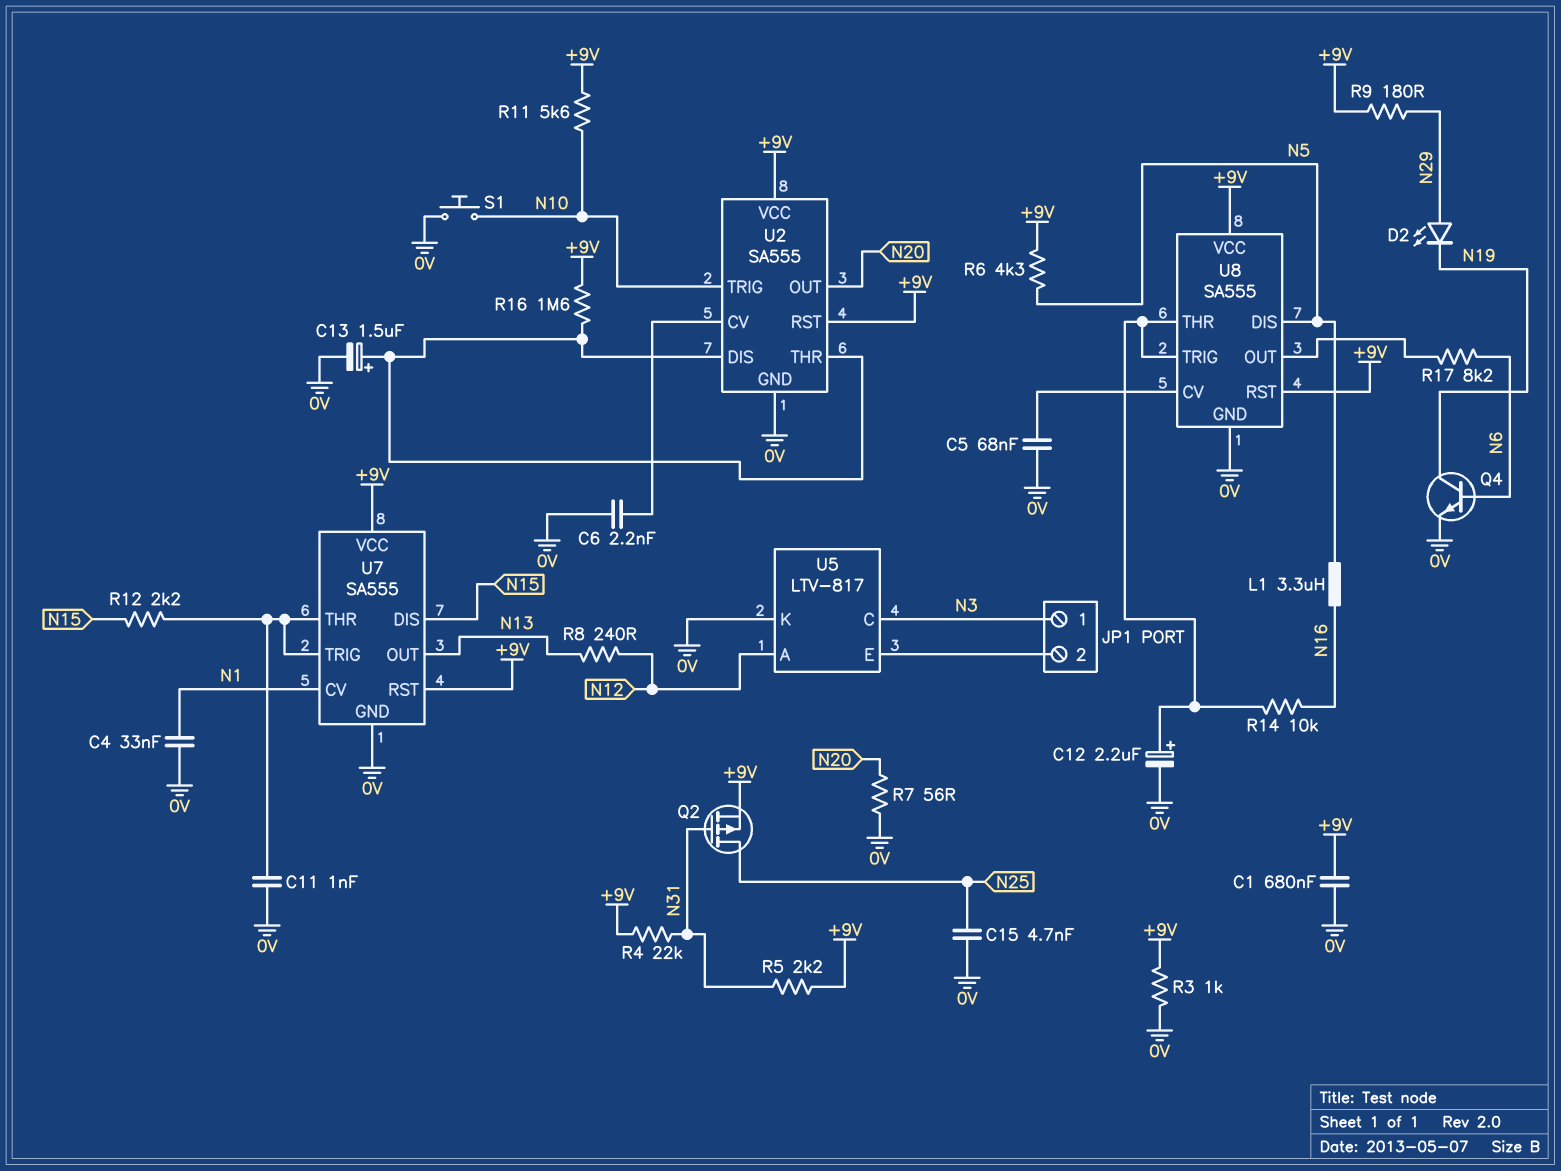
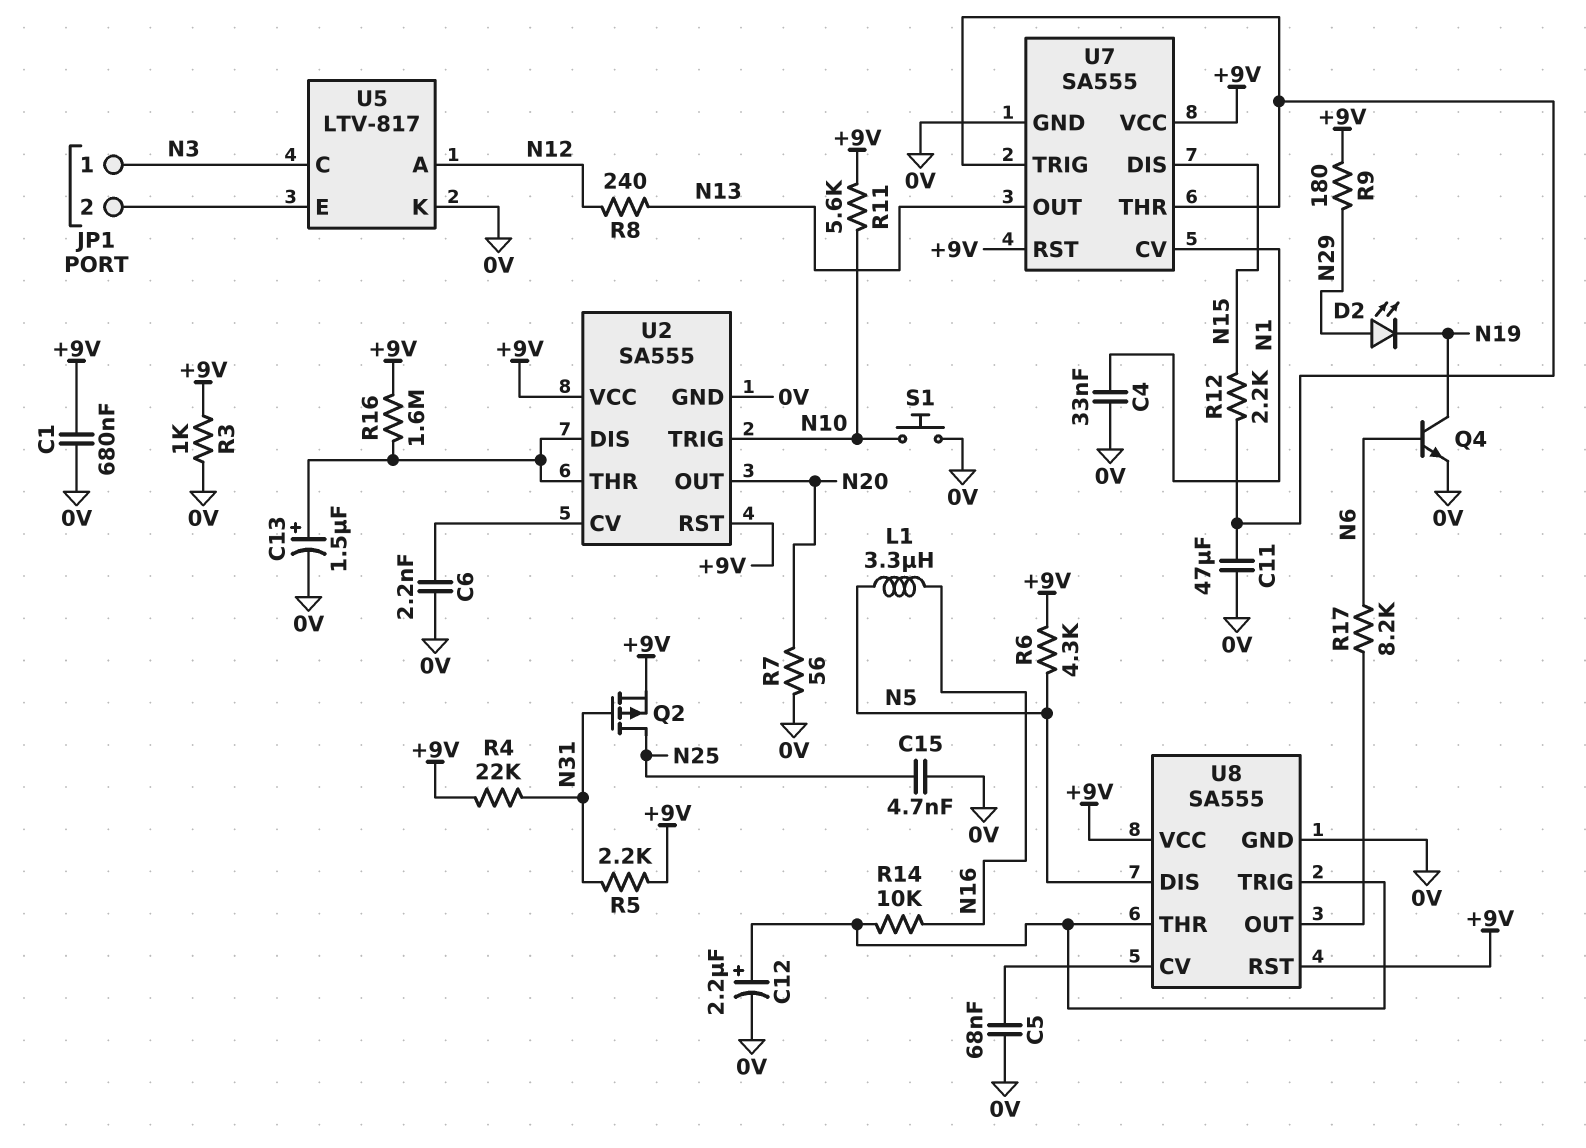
C11: 1nF (0V, U7/THR) -> 47uF (0V, U7/THR)

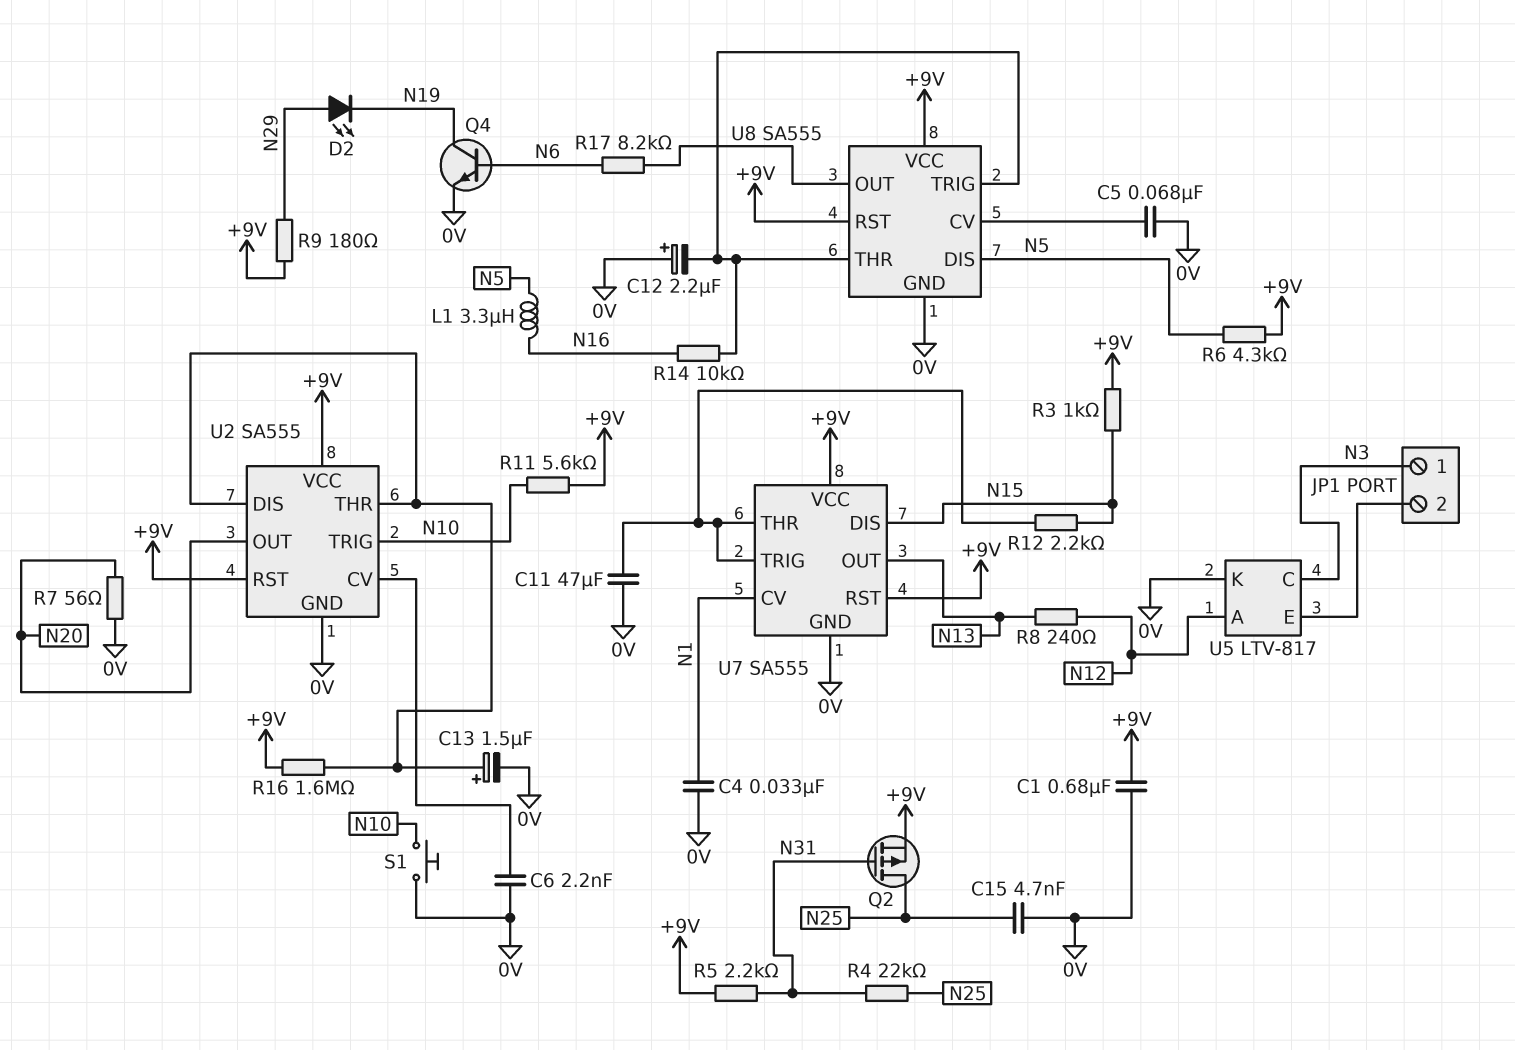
C12: 2.2uF (plus U8/THR, minus 0V) -> 2.2uF (plus 0V, minus U8/THR)
R3: 1k (+9V, 0V) -> 1k (+9V, N15)
R4: 22k (+9V, N31) -> 22k (N25, N31)

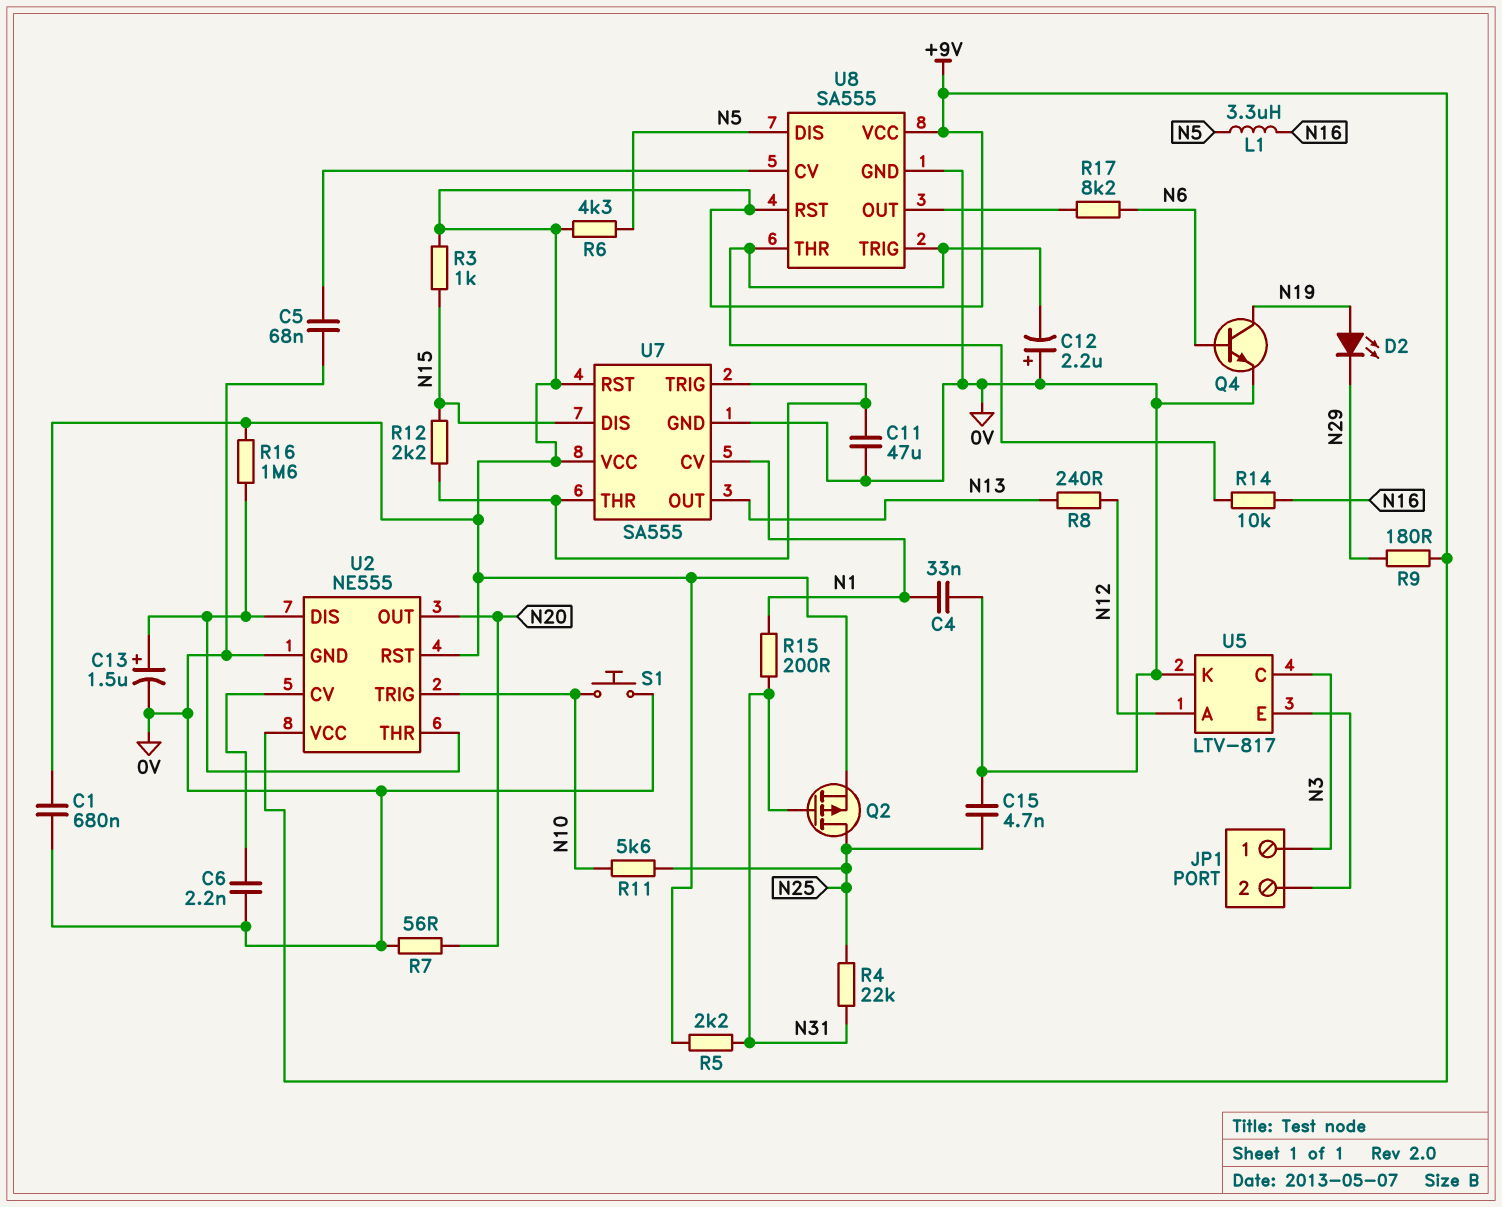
D2: LED (A N29, K N19) -> LED (A N19, K N29)
R11: 5.6k (+9V, N10) -> 5.6k (N10, N25)
R15: none -> 200 (N1, N31)
U2: SA555 -> NE555

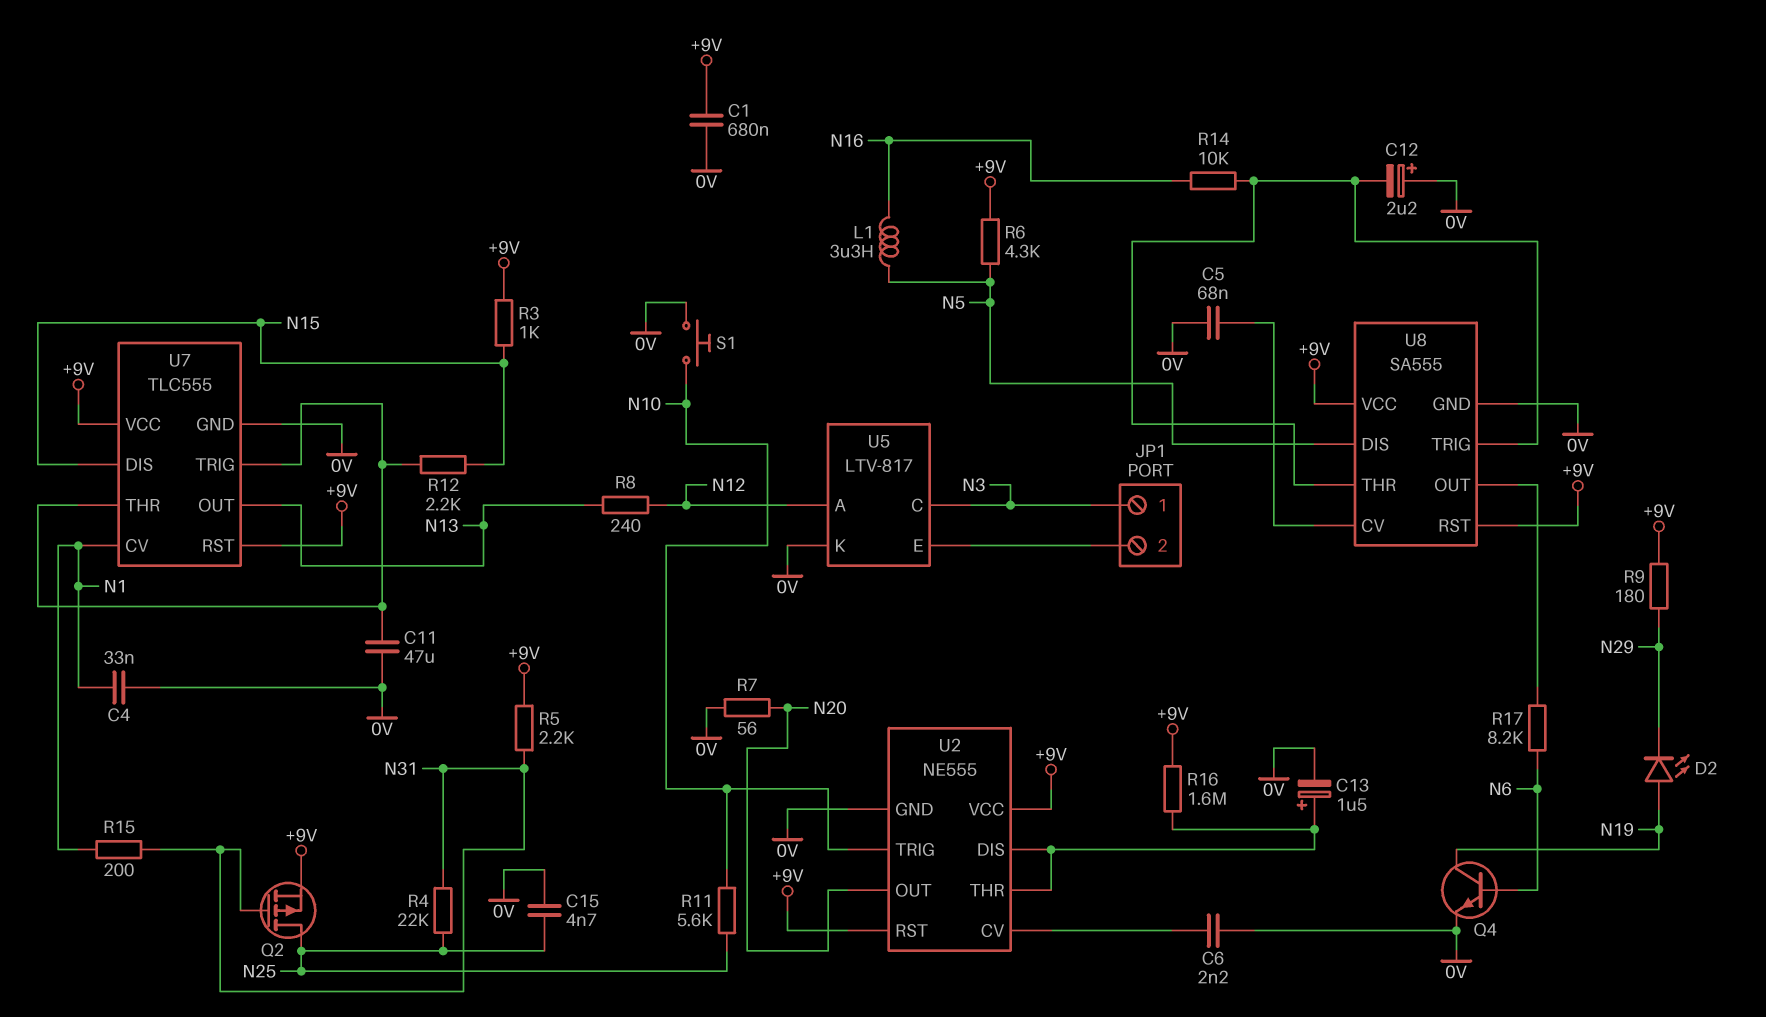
U7: SA555 -> TLC555

